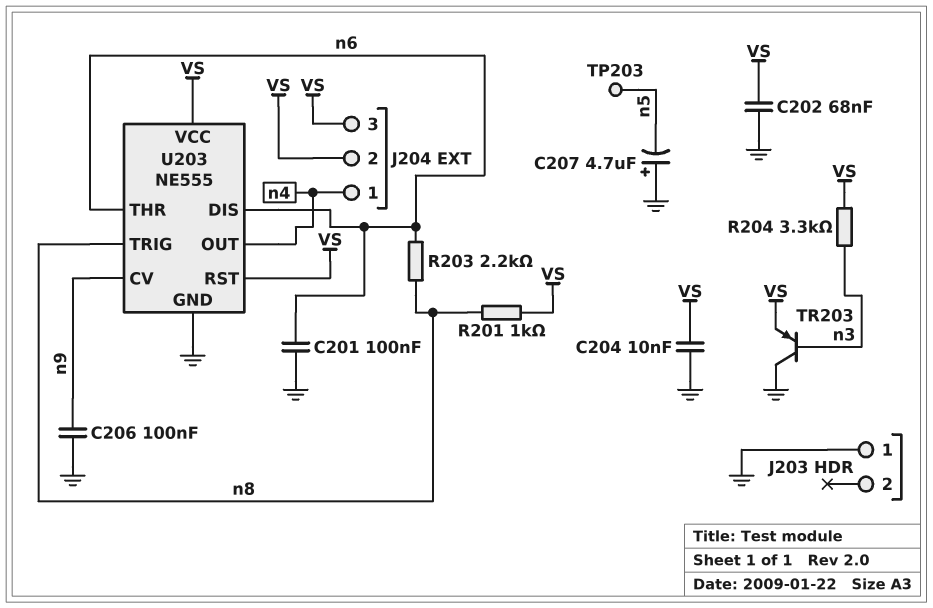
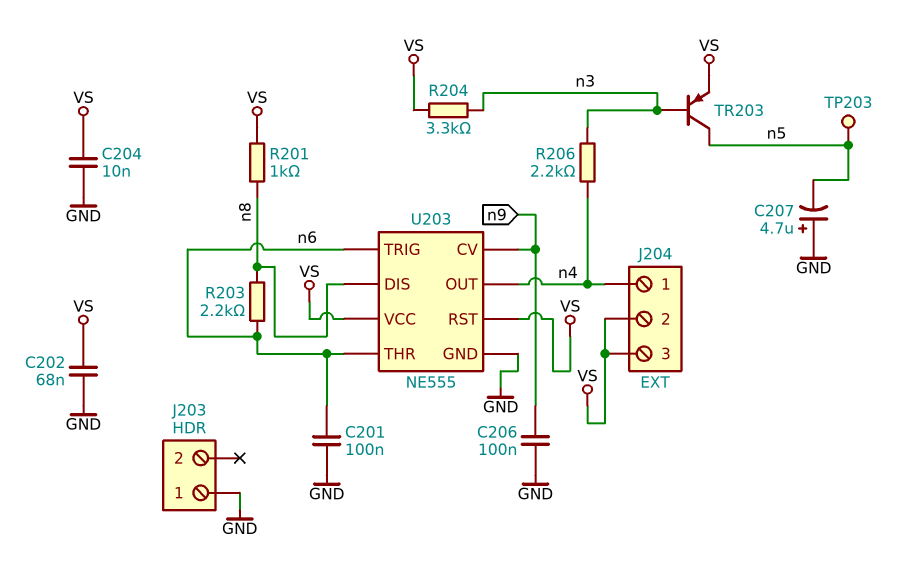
R206: none -> 2.2k (n3, n4)
TR203: PNP (B n3, C GND, E VS) -> PNP (B n3, C n5, E VS)
U203 pin DIS: n6 -> n8
U203 pin TRIG: n8 -> n6

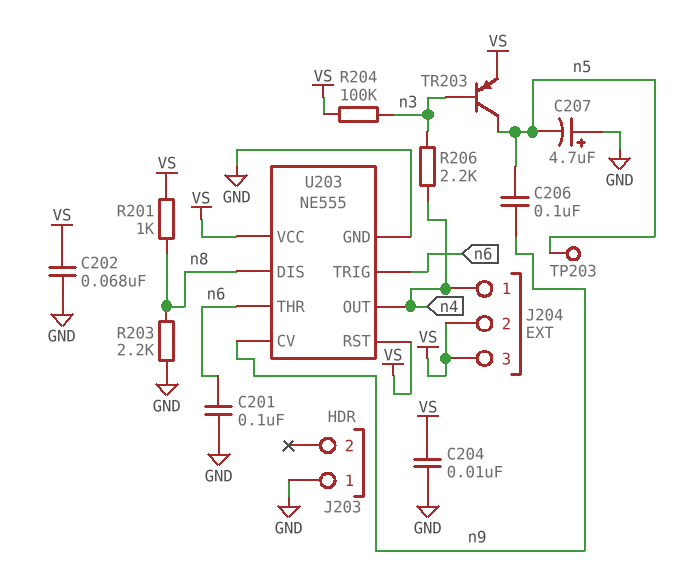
C206: 100nF (GND, n9) -> 100nF (n5, n9)
R203: 2.2k (n6, n8) -> 2.2k (GND, n8)
R204: 3.3k (VS, n3) -> 100k (VS, n3)

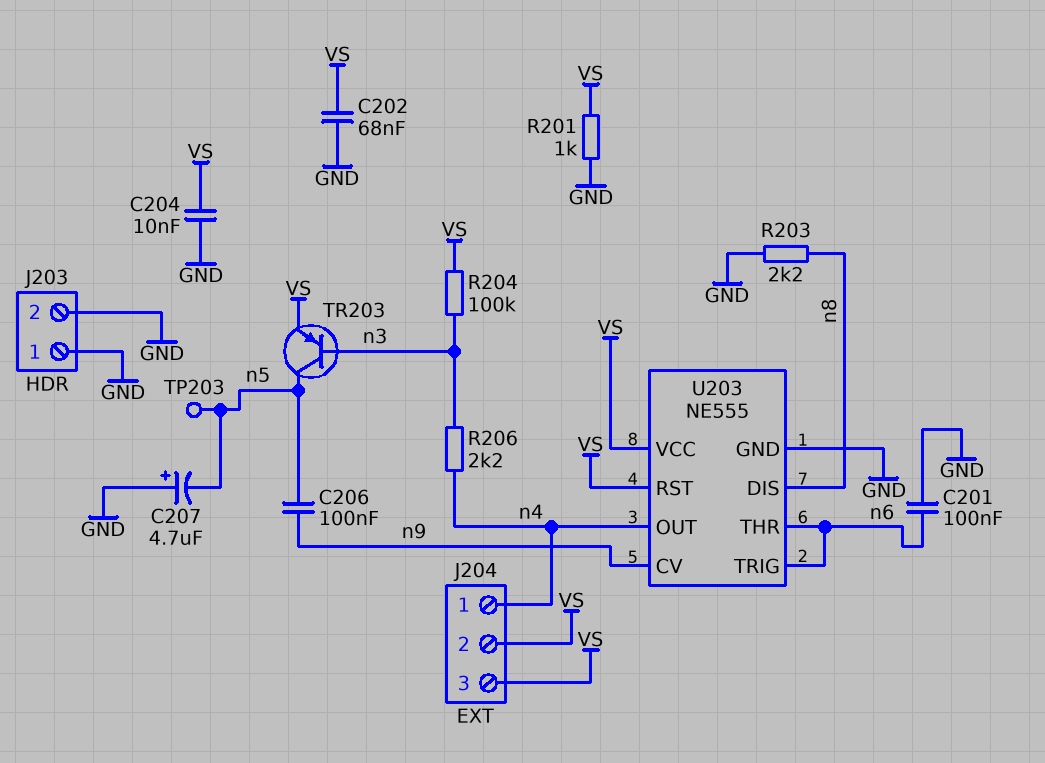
J203 pin 2: none -> GND
R201: 1k (VS, n8) -> 1k (GND, VS)

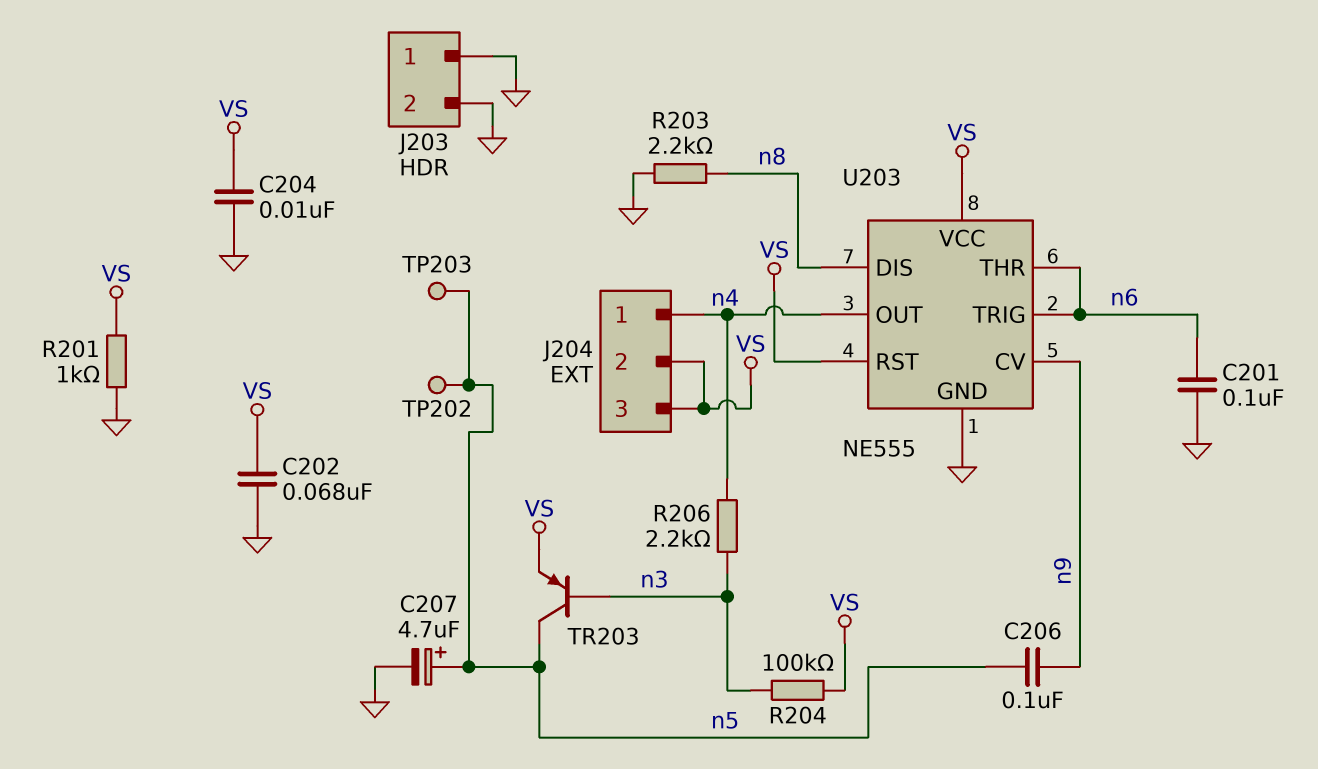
C207: 4.7uF (plus GND, minus n5) -> 4.7uF (plus n5, minus GND)
TP202: none -> test point (n5)

